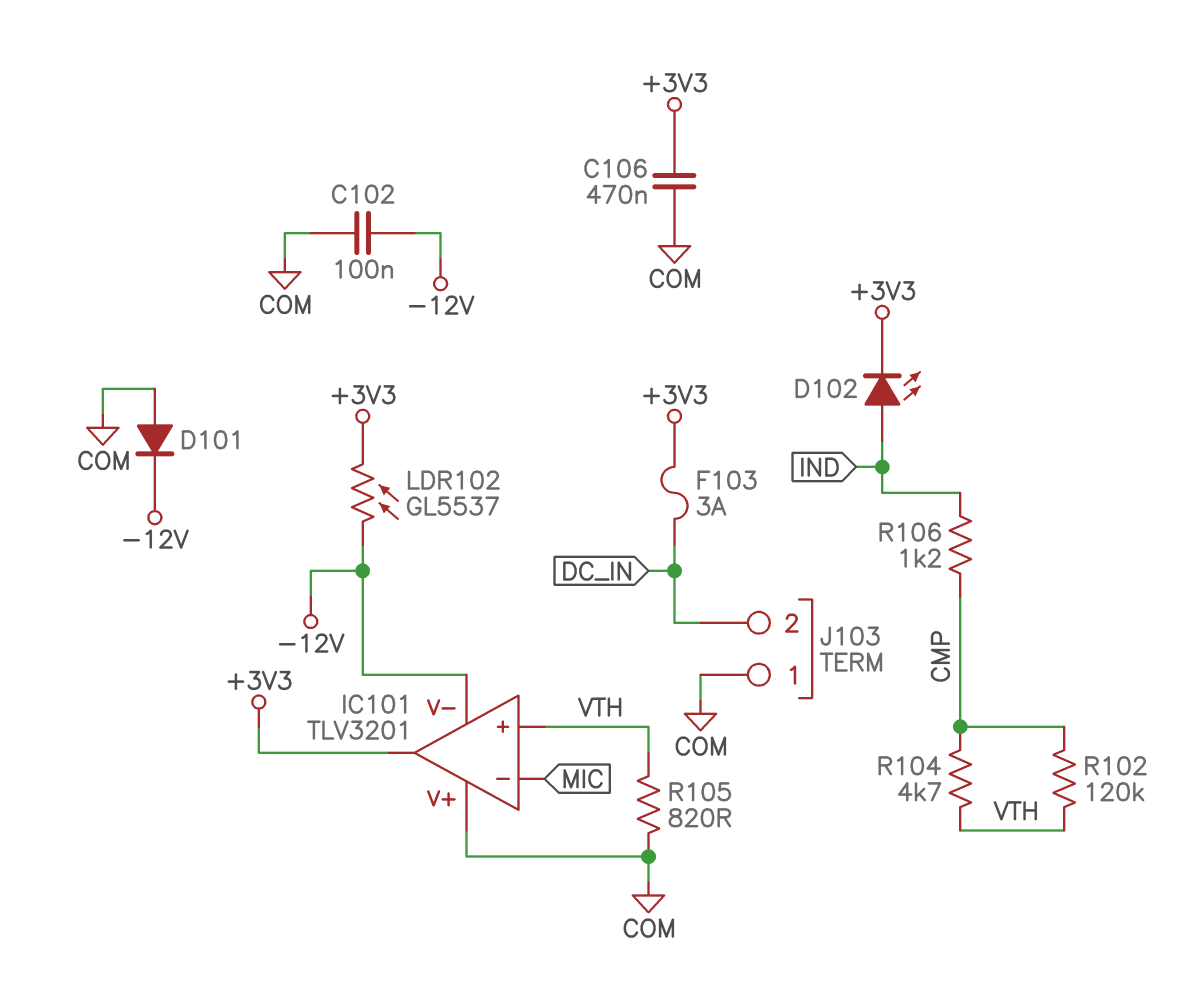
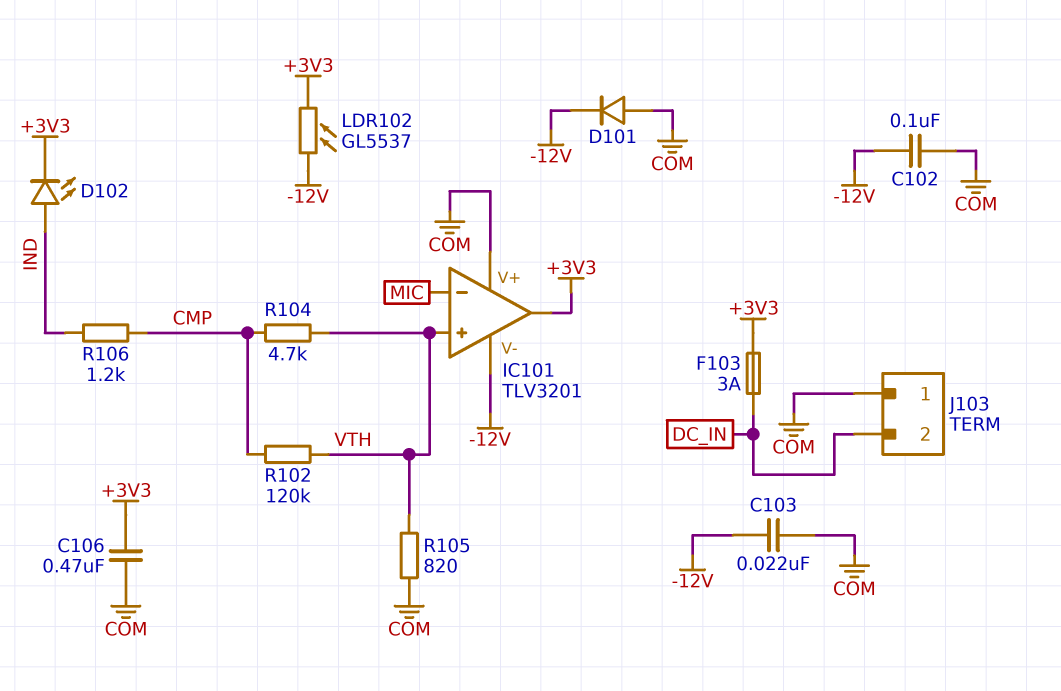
C103: none -> 22nF (-12V, COM)

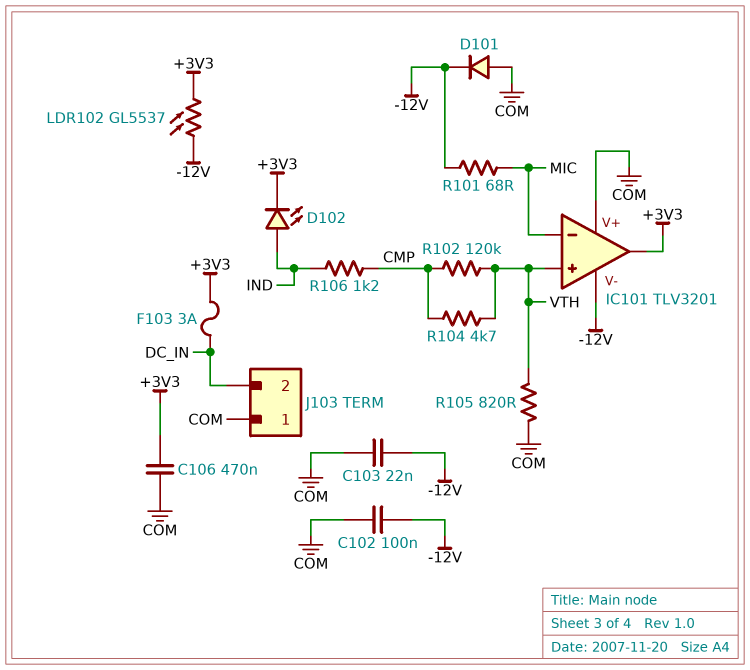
R101: none -> 68 (-12V, MIC)

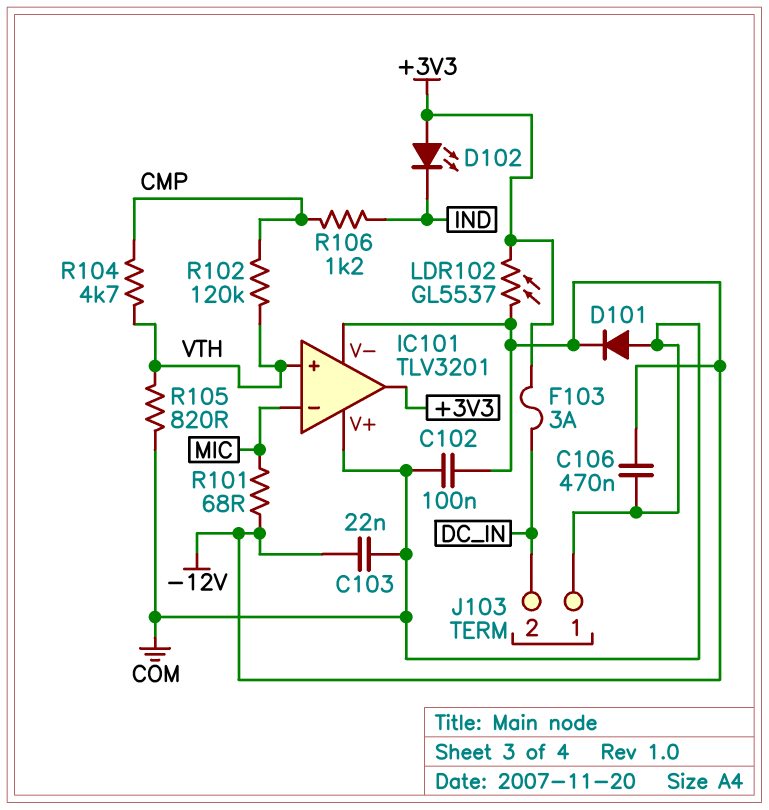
C106: 470nF (+3V3, COM) -> 470nF (-12V, COM)
D102: LED (A IND, K +3V3) -> LED (A +3V3, K IND)

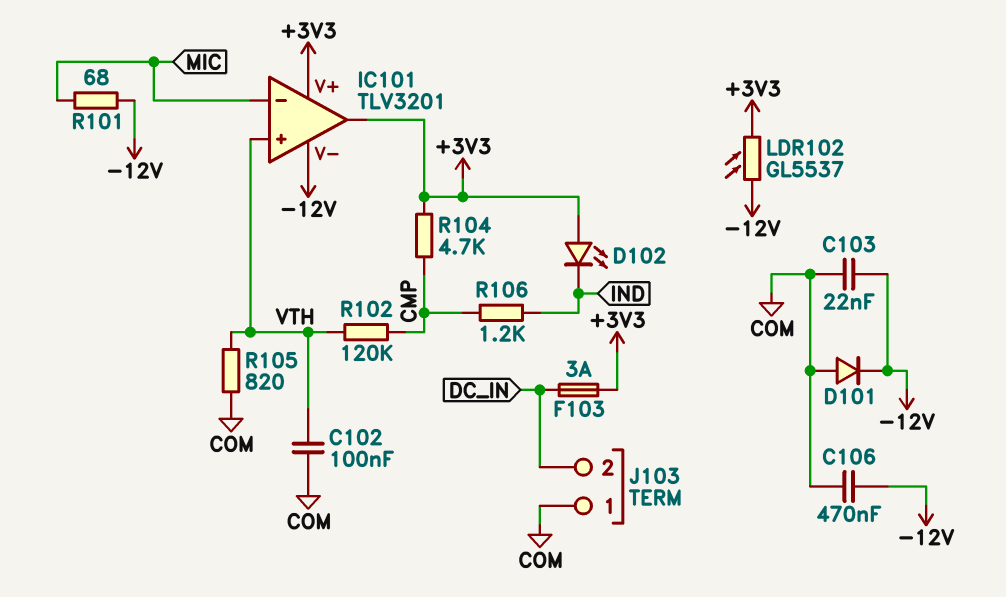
C102: 100nF (-12V, COM) -> 100nF (COM, VTH)
IC101 pin V+: COM -> +3V3
R104: 4.7k (CMP, VTH) -> 4.7k (+3V3, CMP)

